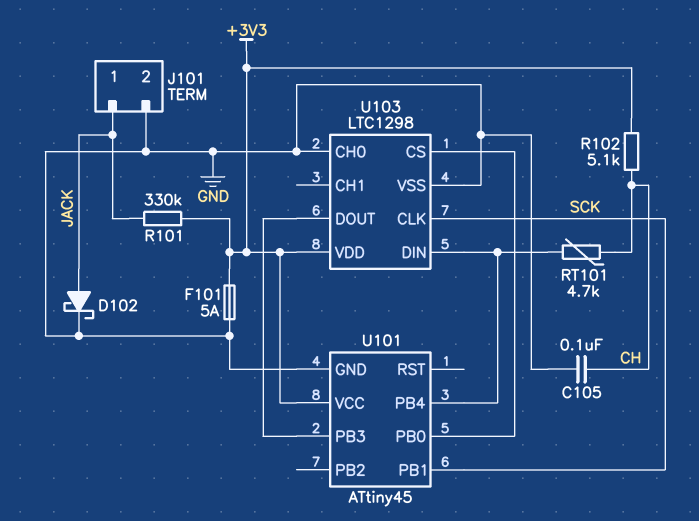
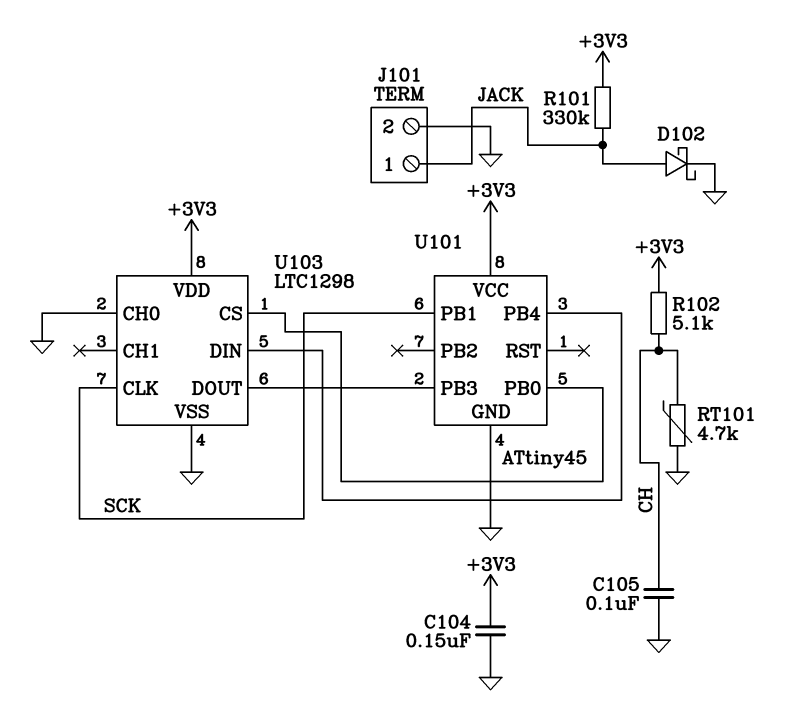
C104: none -> 150nF (+3V3, GND)
F101: 5A (+3V3, GND) -> none
RT101: 4.7k (CH, U101/PB4) -> 4.7k (CH, GND)

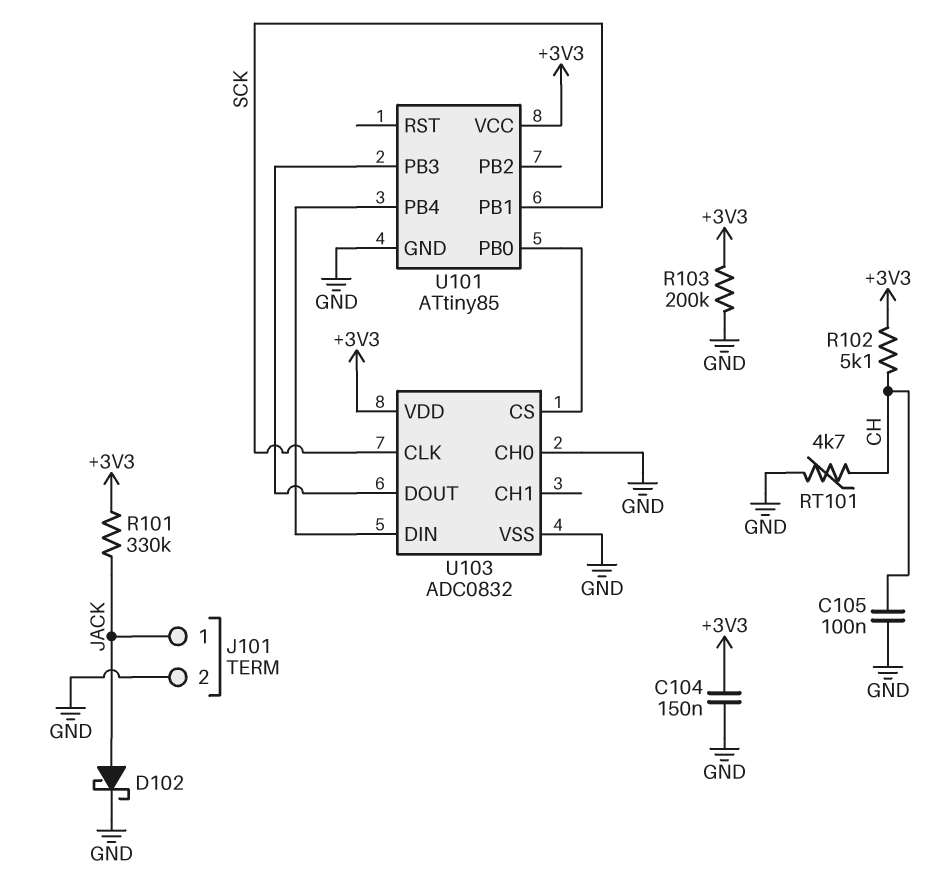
R103: none -> 200k (+3V3, GND)
U101: ATtiny45 -> ATtiny85
U103: LTC1298 -> ADC0832

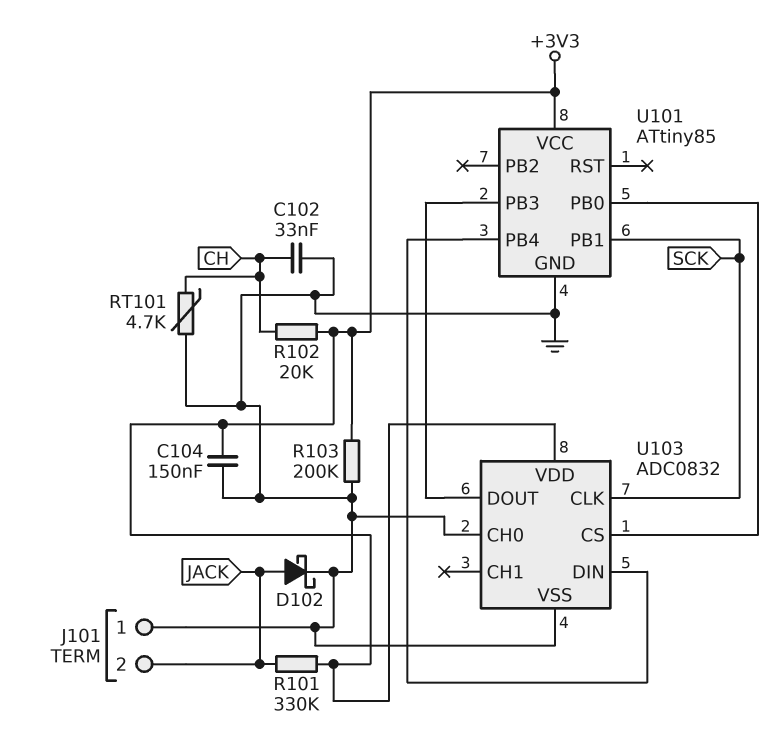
C102: none -> 33nF (CH, GND)
C105: 100nF (CH, GND) -> none
J101 pin 1: JACK -> GND
J101 pin 2: GND -> JACK
R102: 5.1k (+3V3, CH) -> 20k (+3V3, CH)

